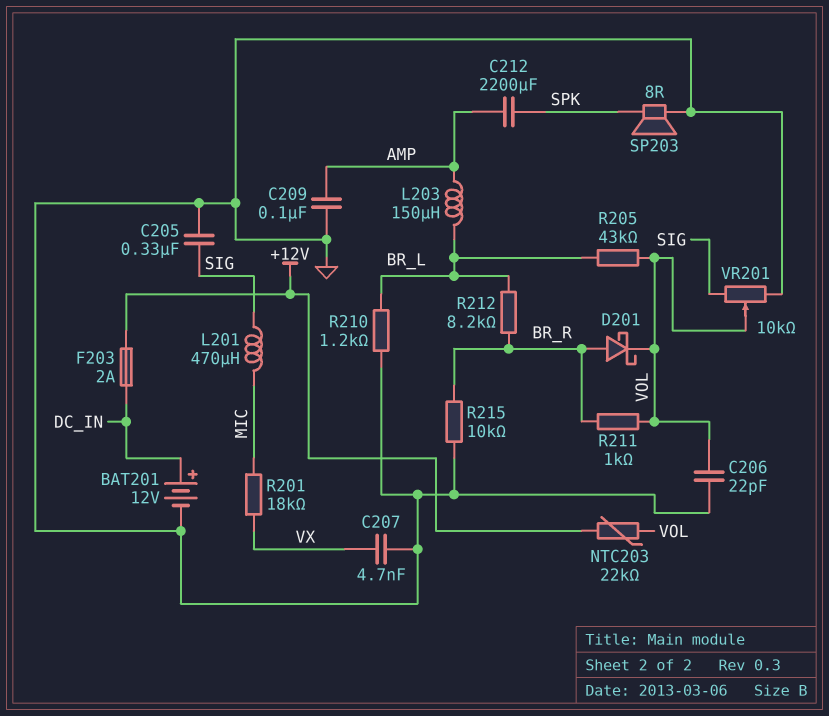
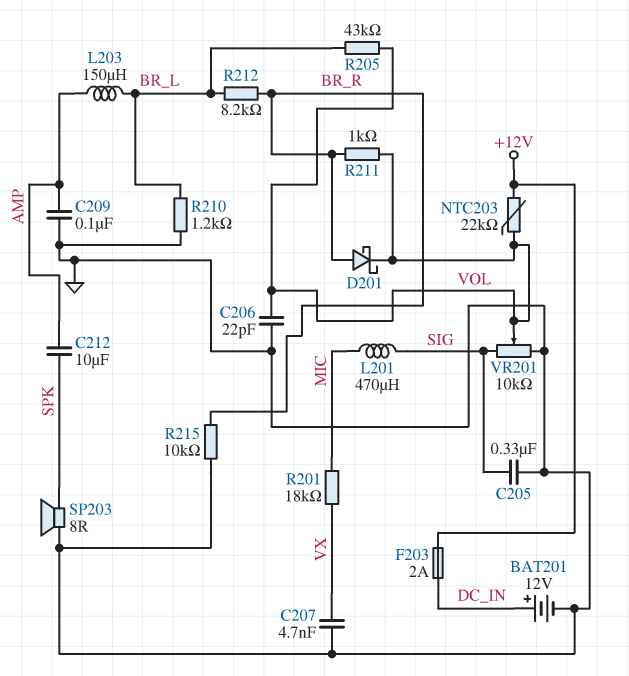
C212: 2200uF (AMP, SPK) -> 10uF (AMP, SPK)

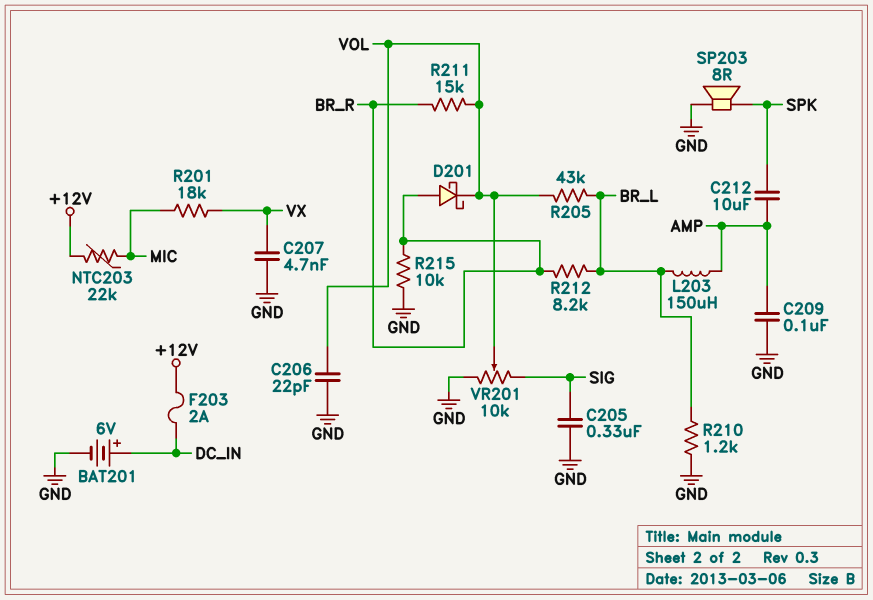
BAT201: 12V (plus DC_IN, minus GND) -> 6V (plus DC_IN, minus GND)
L201: 470uH (MIC, SIG) -> none
NTC203: 22k (+12V, VOL) -> 22k (+12V, MIC)
R211: 1k (BR_R, VOL) -> 15k (BR_R, VOL)

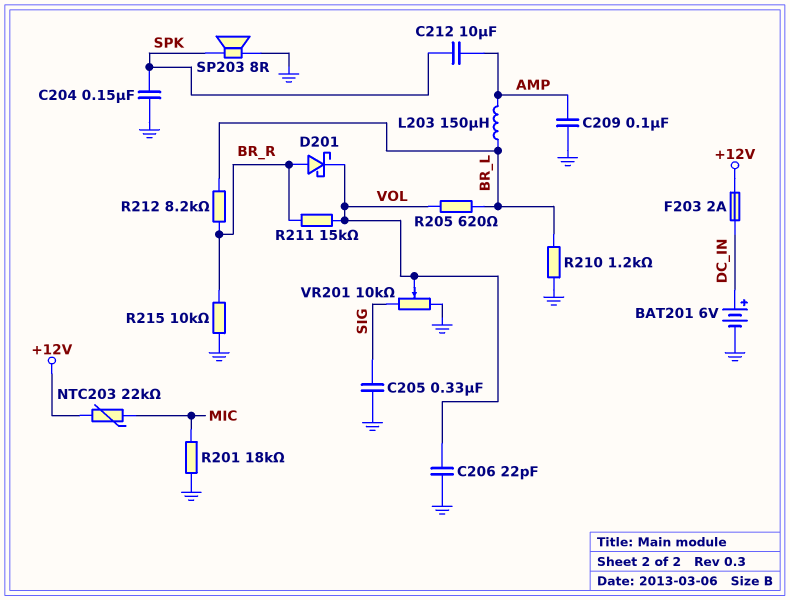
C204: none -> 150nF (GND, SPK)
C207: 4.7nF (GND, VX) -> none
R201: 18k (MIC, VX) -> 18k (GND, MIC)
R205: 43k (BR_L, VOL) -> 620 (BR_L, VOL)

